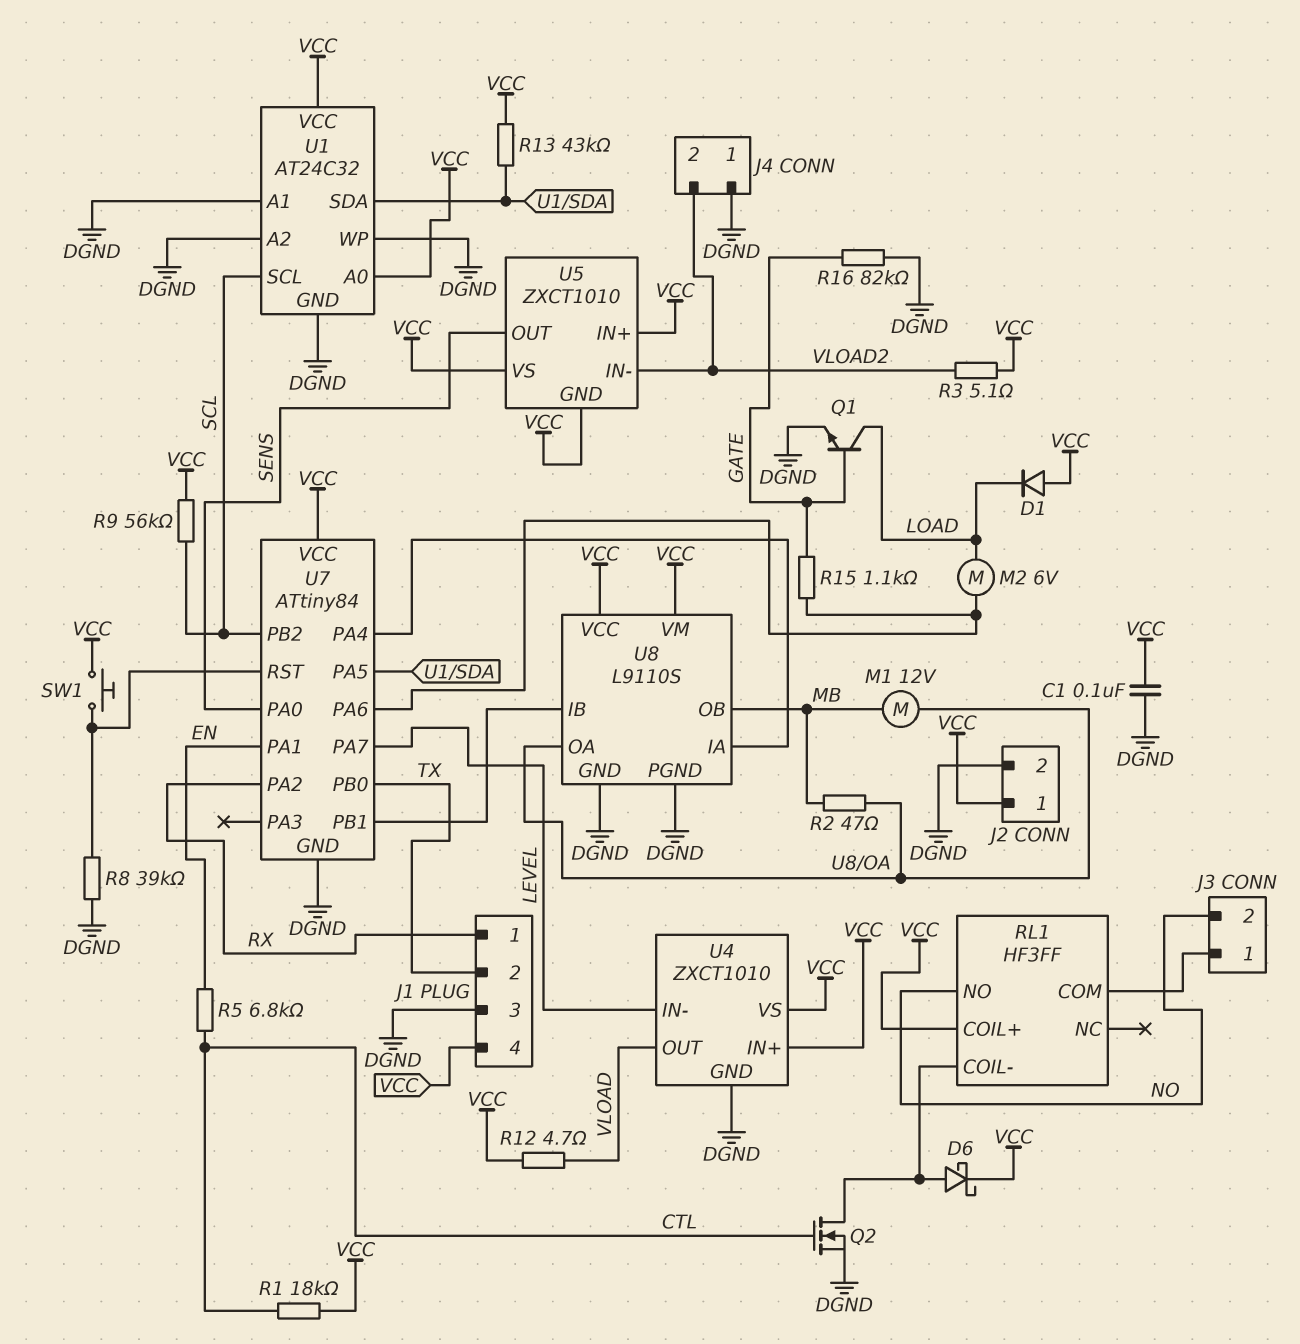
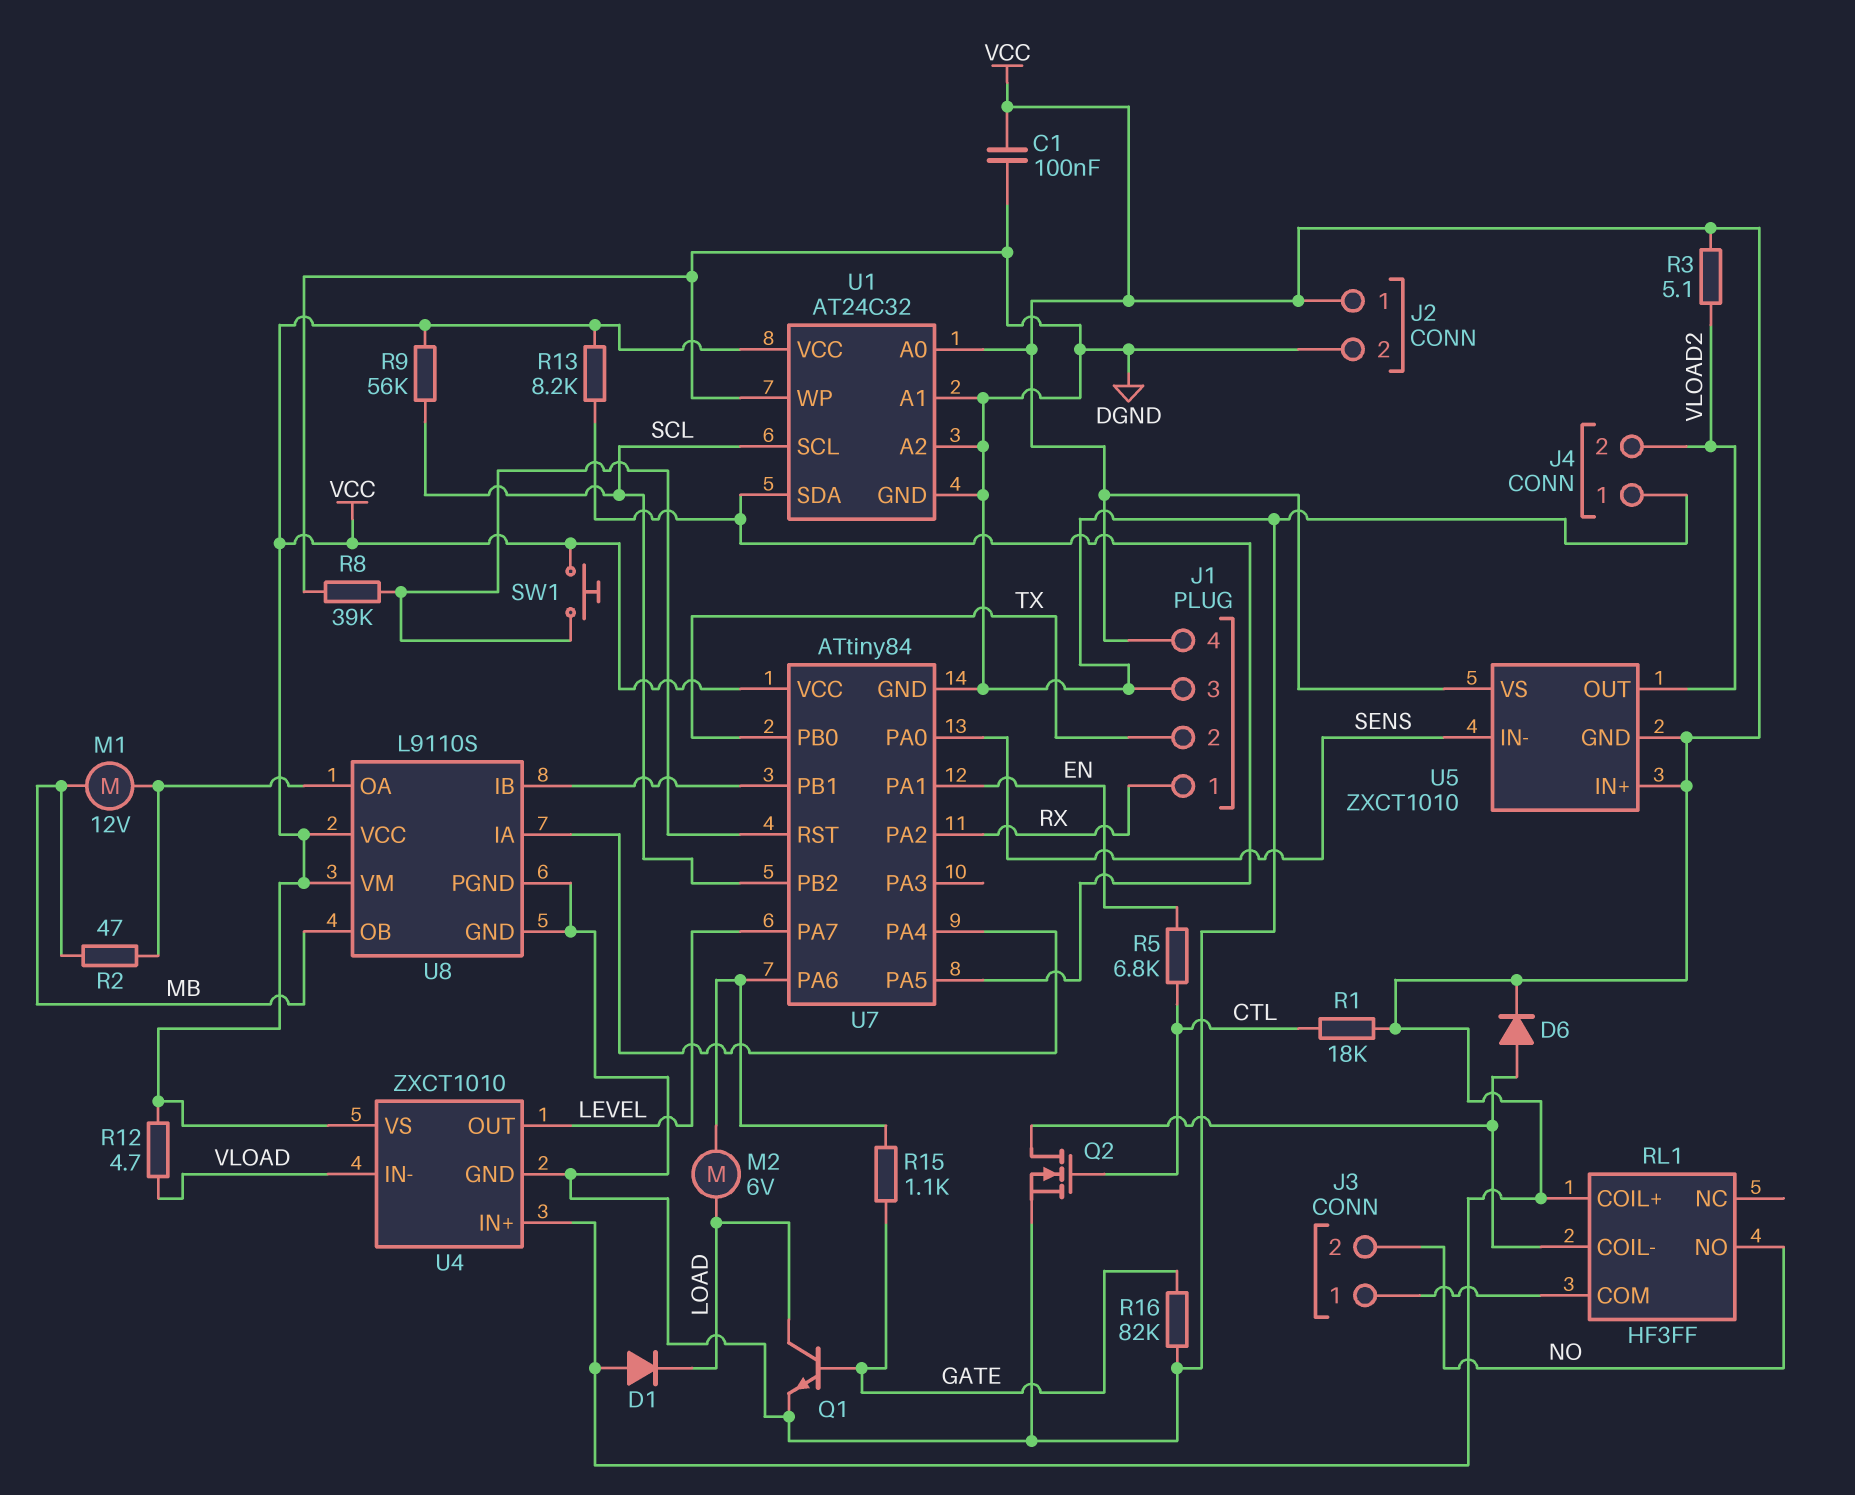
D6: schottky (A RL1/COIL-, K VCC) -> diode (A RL1/COIL-, K VCC)
R13: 43k (U1/SDA, VCC) -> 8.2k (U1/SDA, VCC)
U4 pin IN-: LEVEL -> VLOAD
U4 pin OUT: VLOAD -> LEVEL
U5 pin IN-: VLOAD2 -> SENS
U5 pin OUT: SENS -> VLOAD2

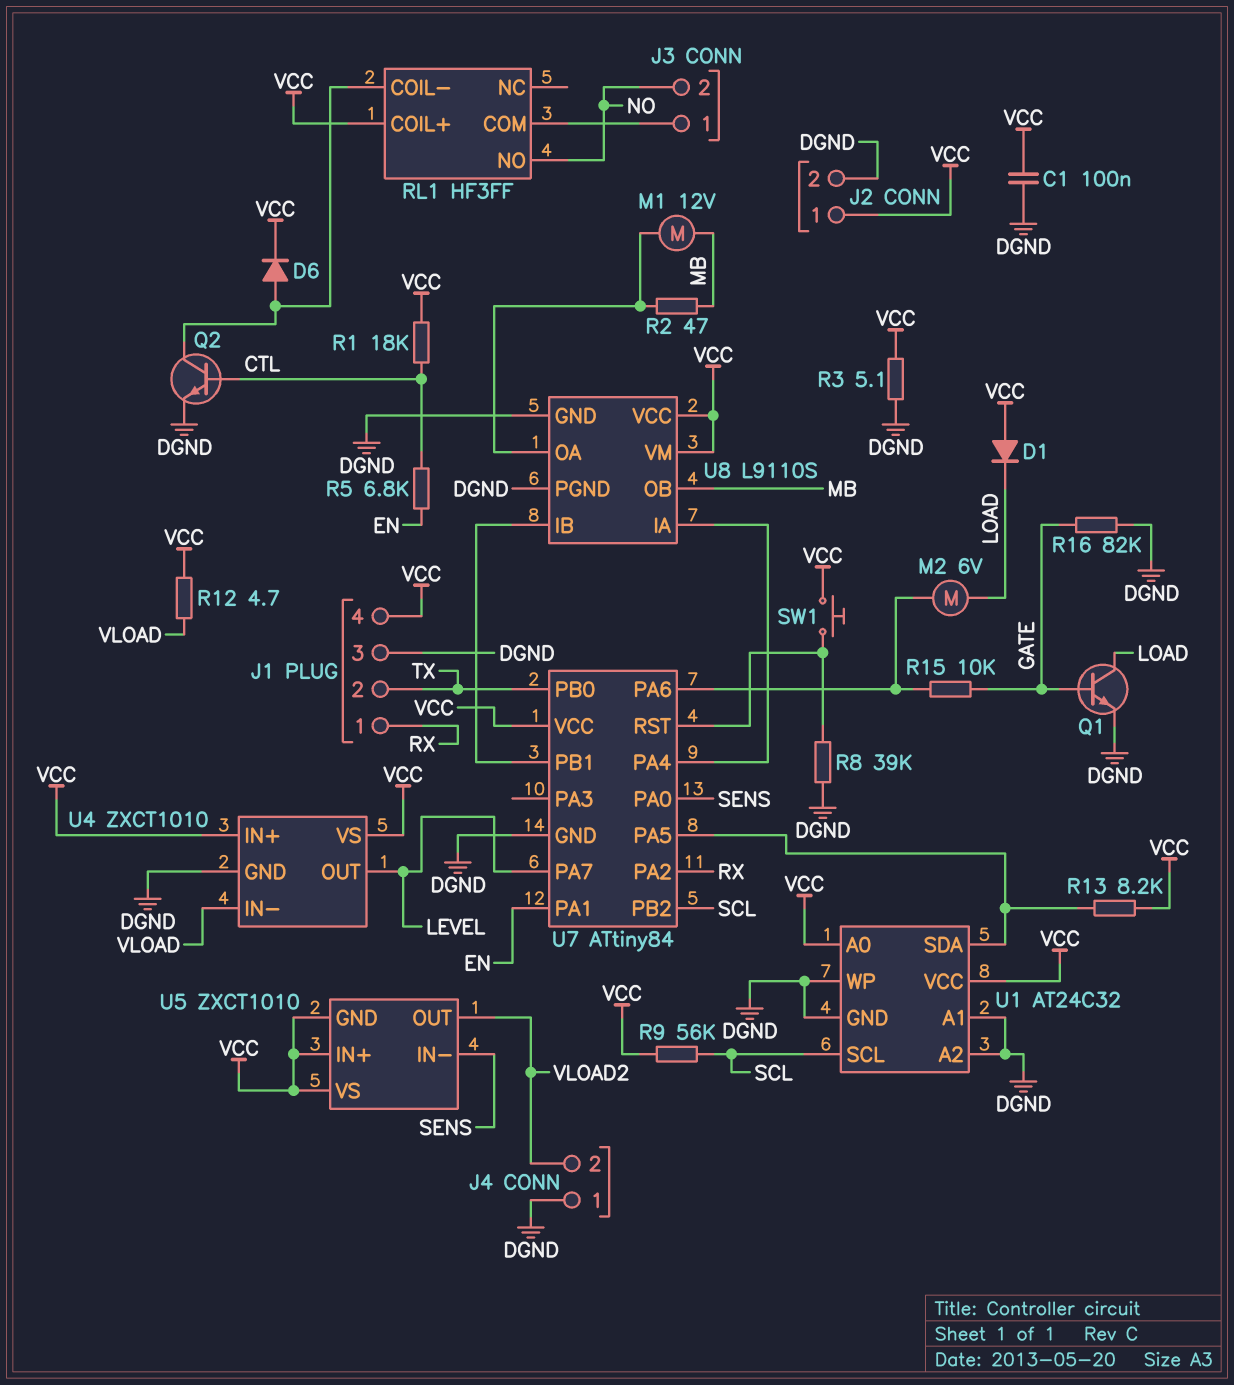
Q2: NMOS (G CTL, D RL1/COIL-, S DGND) -> NPN (B CTL, C RL1/COIL-, E DGND)
R3: 5.1 (VCC, VLOAD2) -> 5.1 (DGND, VCC)
R15: 1.1k (GATE, U7/PA6) -> 10k (GATE, U7/PA6)

